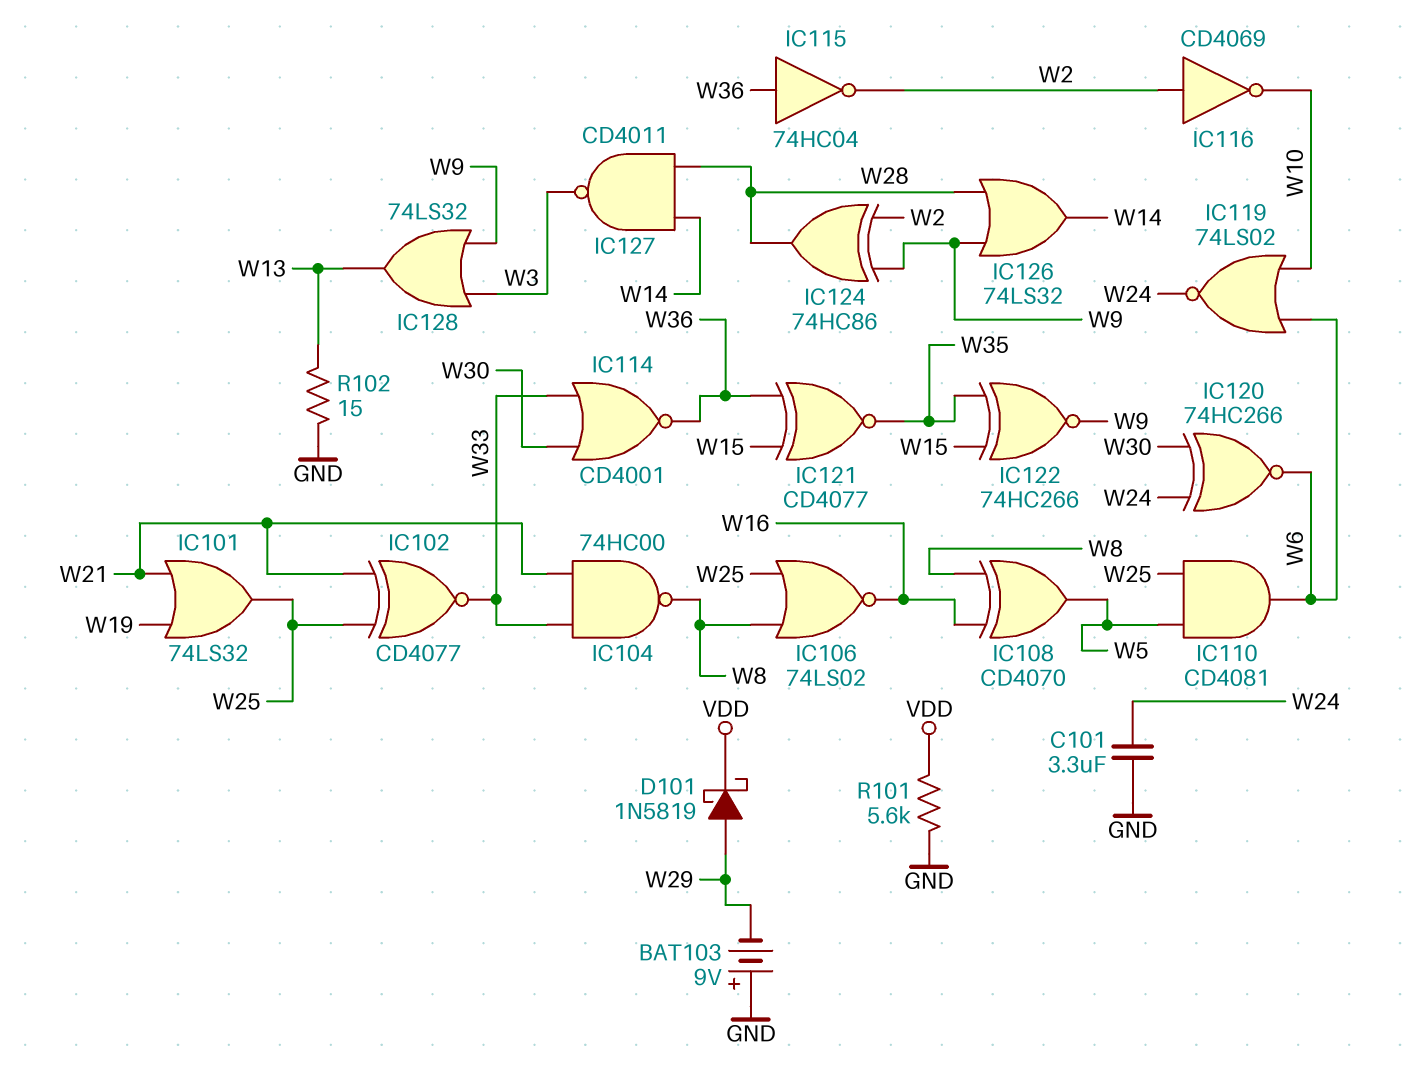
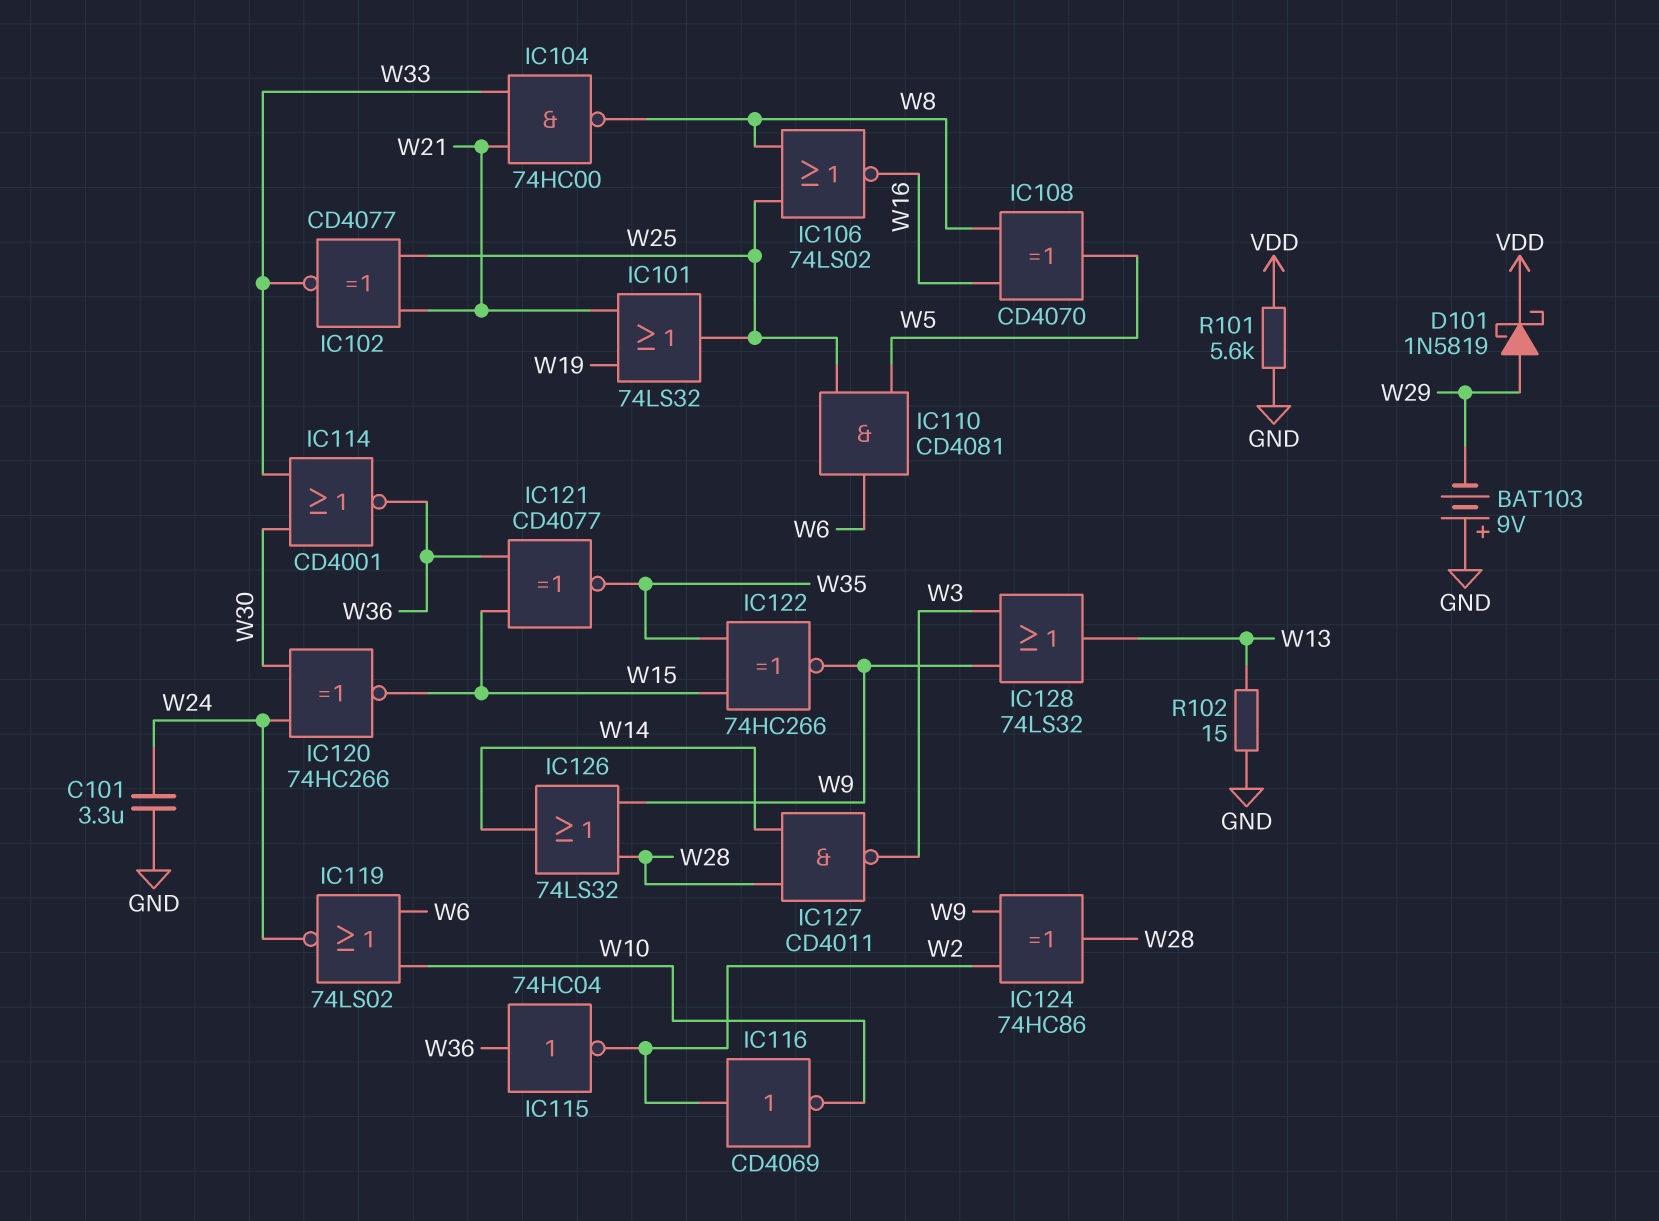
IC120: XNOR 74HC266 (in W24, in W30, out W6) -> XNOR 74HC266 (in W24, in W30, out W15)

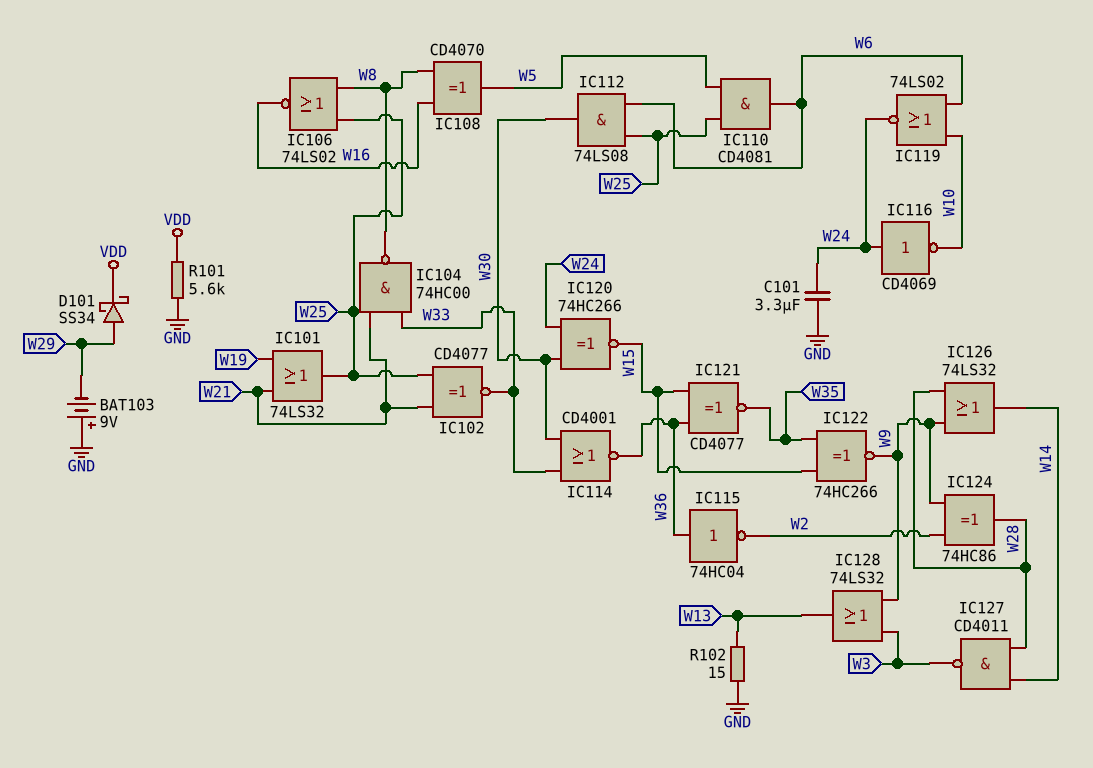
D101: schottky 1N5819 (A W29, K VDD) -> schottky SS34 (A W29, K VDD)
IC112: none -> AND 74LS08 (in W6, in W25, out W30)
IC116: NOT CD4069 (in W2, out W10) -> NOT CD4069 (in W24, out W10)

